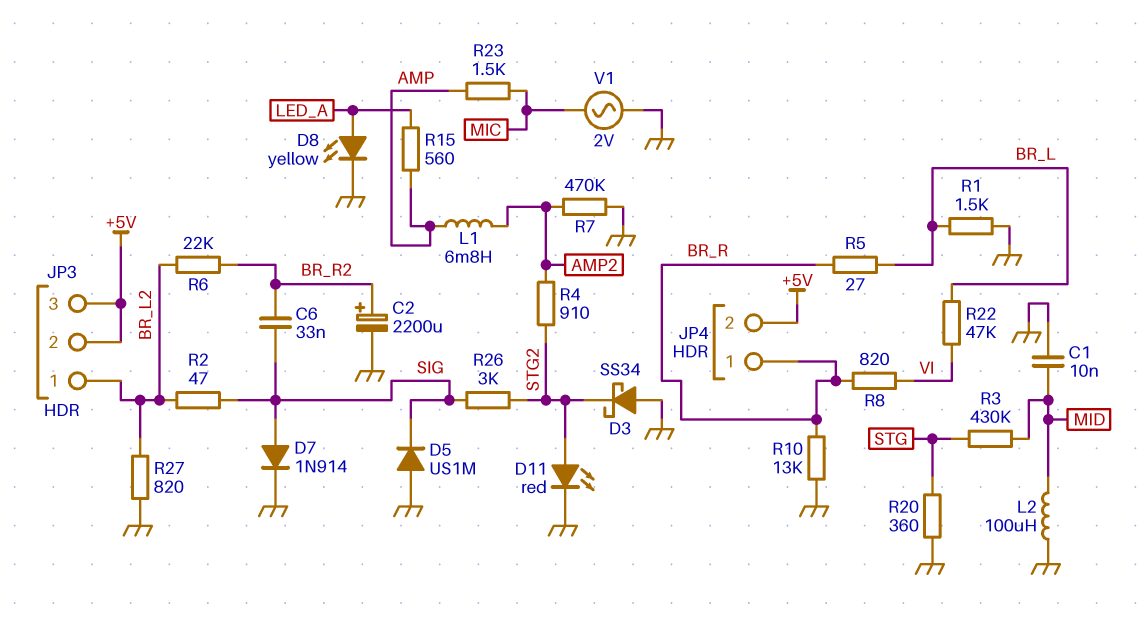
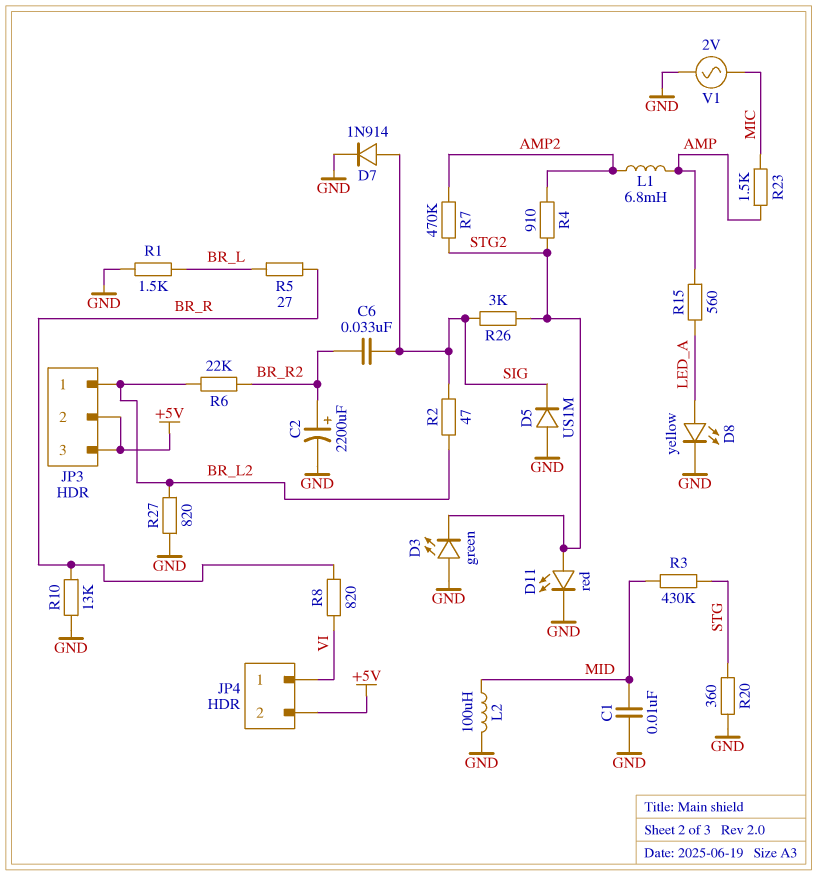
D3: schottky SS34 (A GND, K STG2) -> LED green (A GND, K STG2)
JP4 pin 1: BR_R -> VI
R7: 470k (AMP2, GND) -> 470k (AMP2, STG2)
R22: 47k (BR_L, VI) -> none

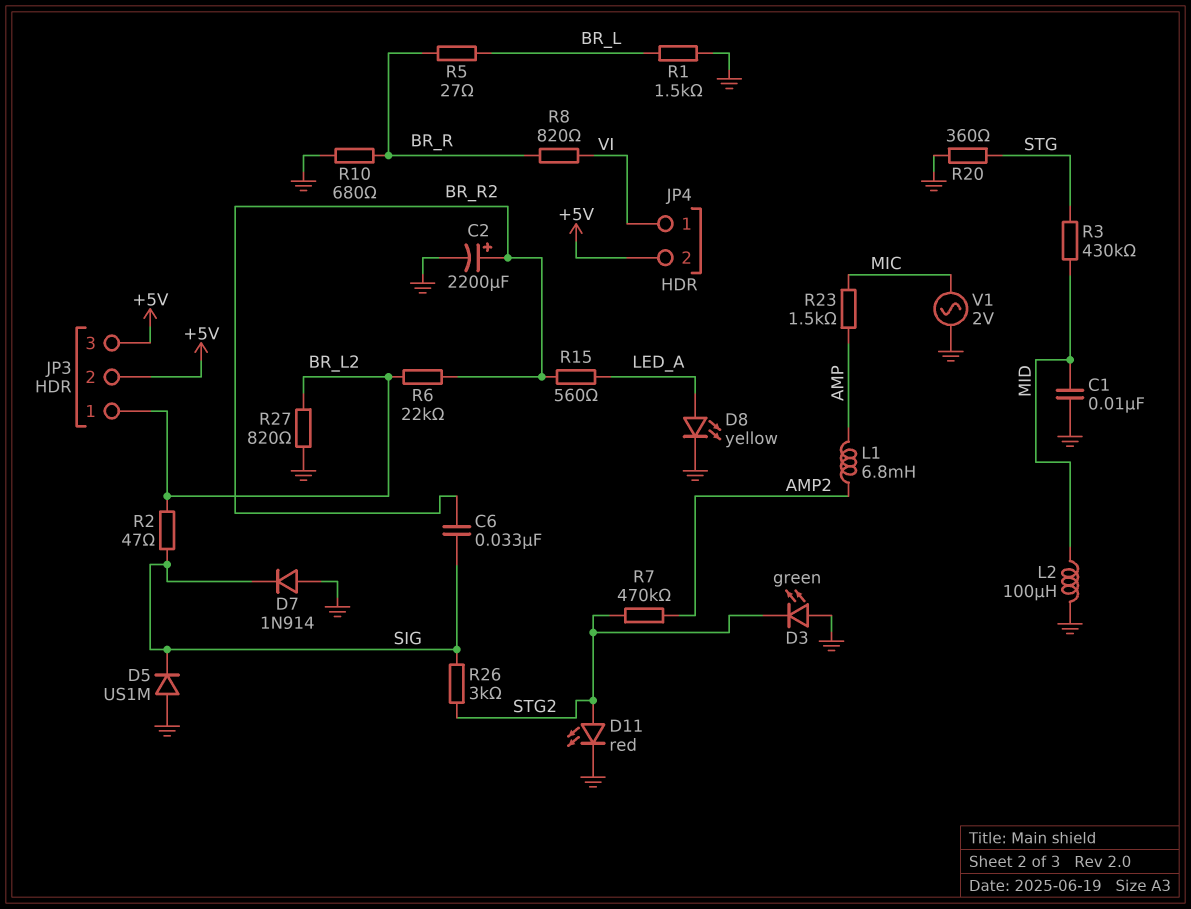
D7: diode 1N914 (A SIG, K GND) -> diode 1N914 (A GND, K SIG)
R4: 910 (AMP2, STG2) -> none
R10: 13k (BR_R, GND) -> 680 (BR_R, GND)
R15: 560 (AMP, LED_A) -> 560 (BR_R2, LED_A)

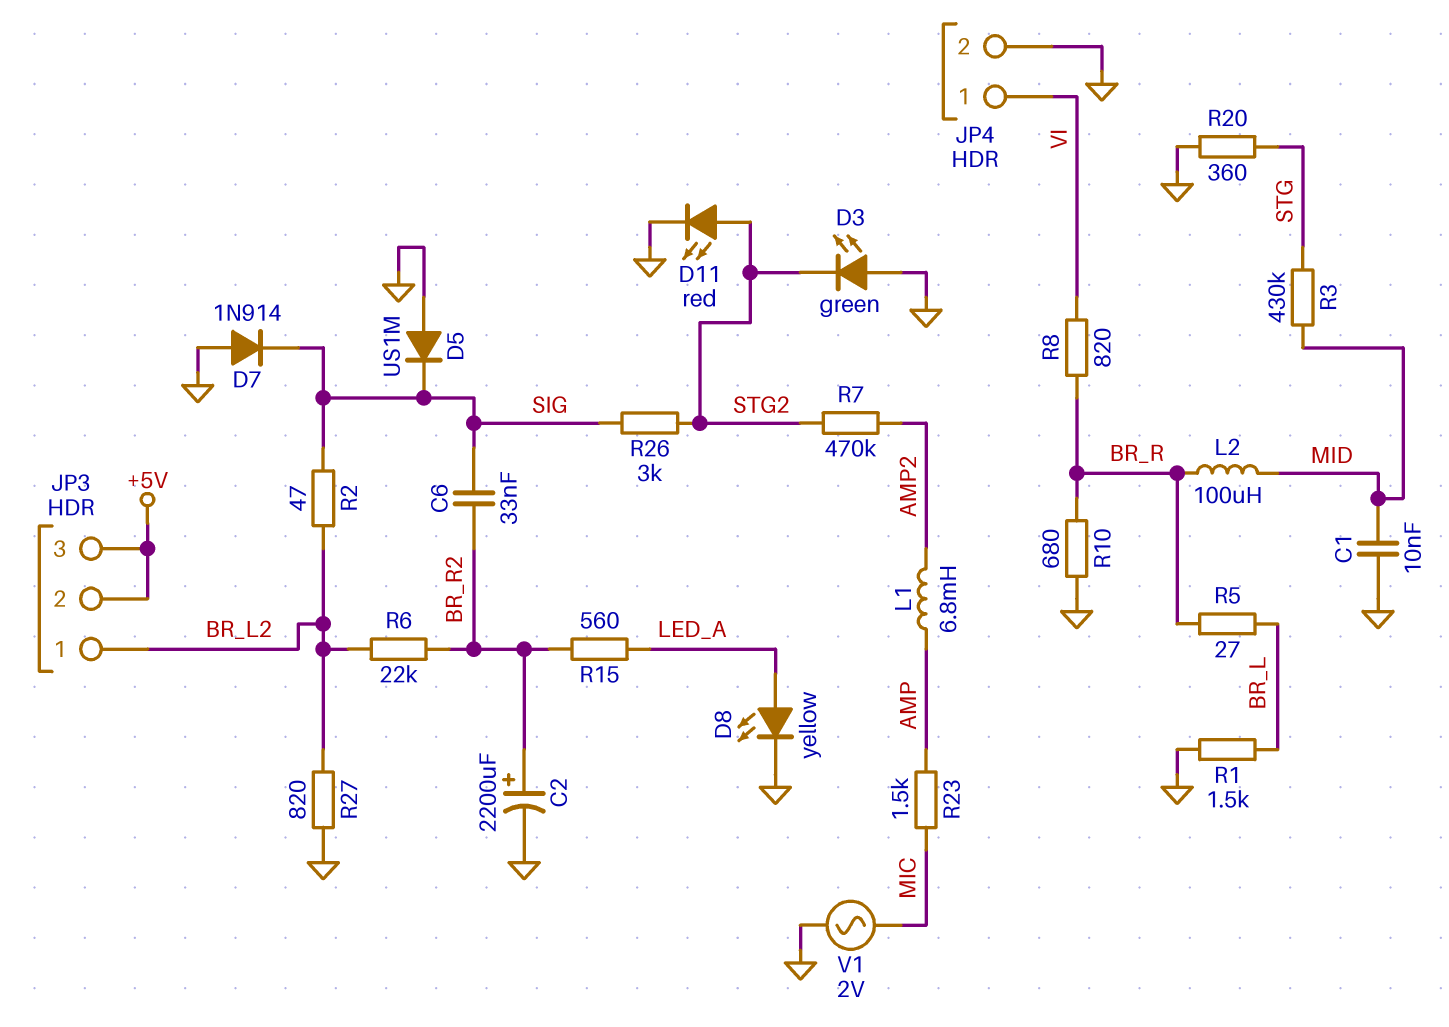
JP4 pin 2: +5V -> GND
L2: 100uH (GND, MID) -> 100uH (BR_R, MID)

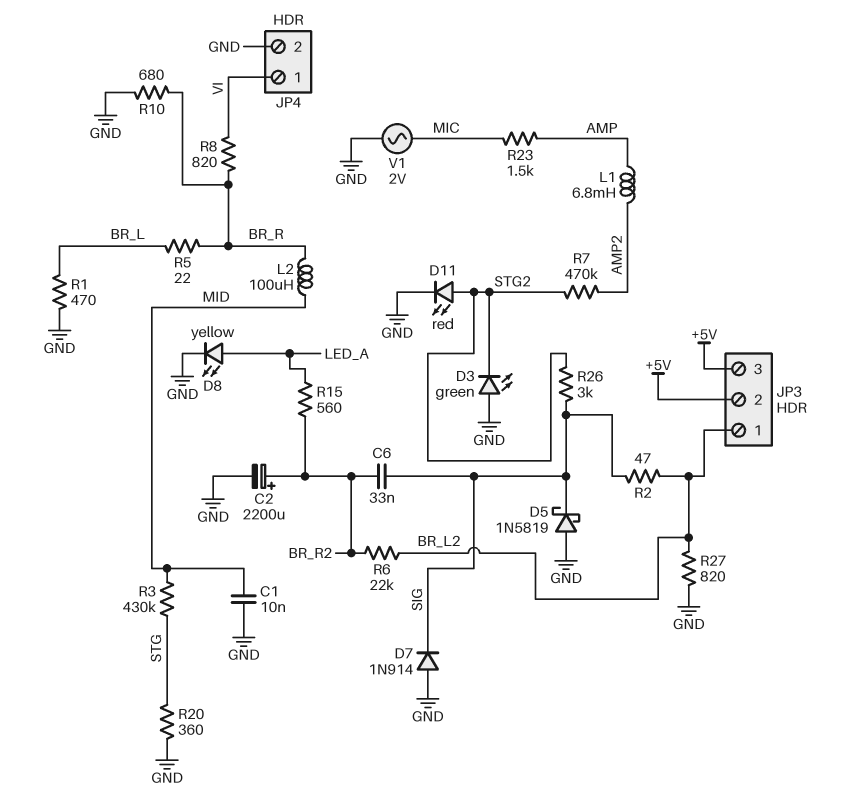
D5: diode US1M (A GND, K SIG) -> schottky 1N5819 (A GND, K SIG)
R1: 1.5k (BR_L, GND) -> 470 (BR_L, GND)
R5: 27 (BR_L, BR_R) -> 22 (BR_L, BR_R)

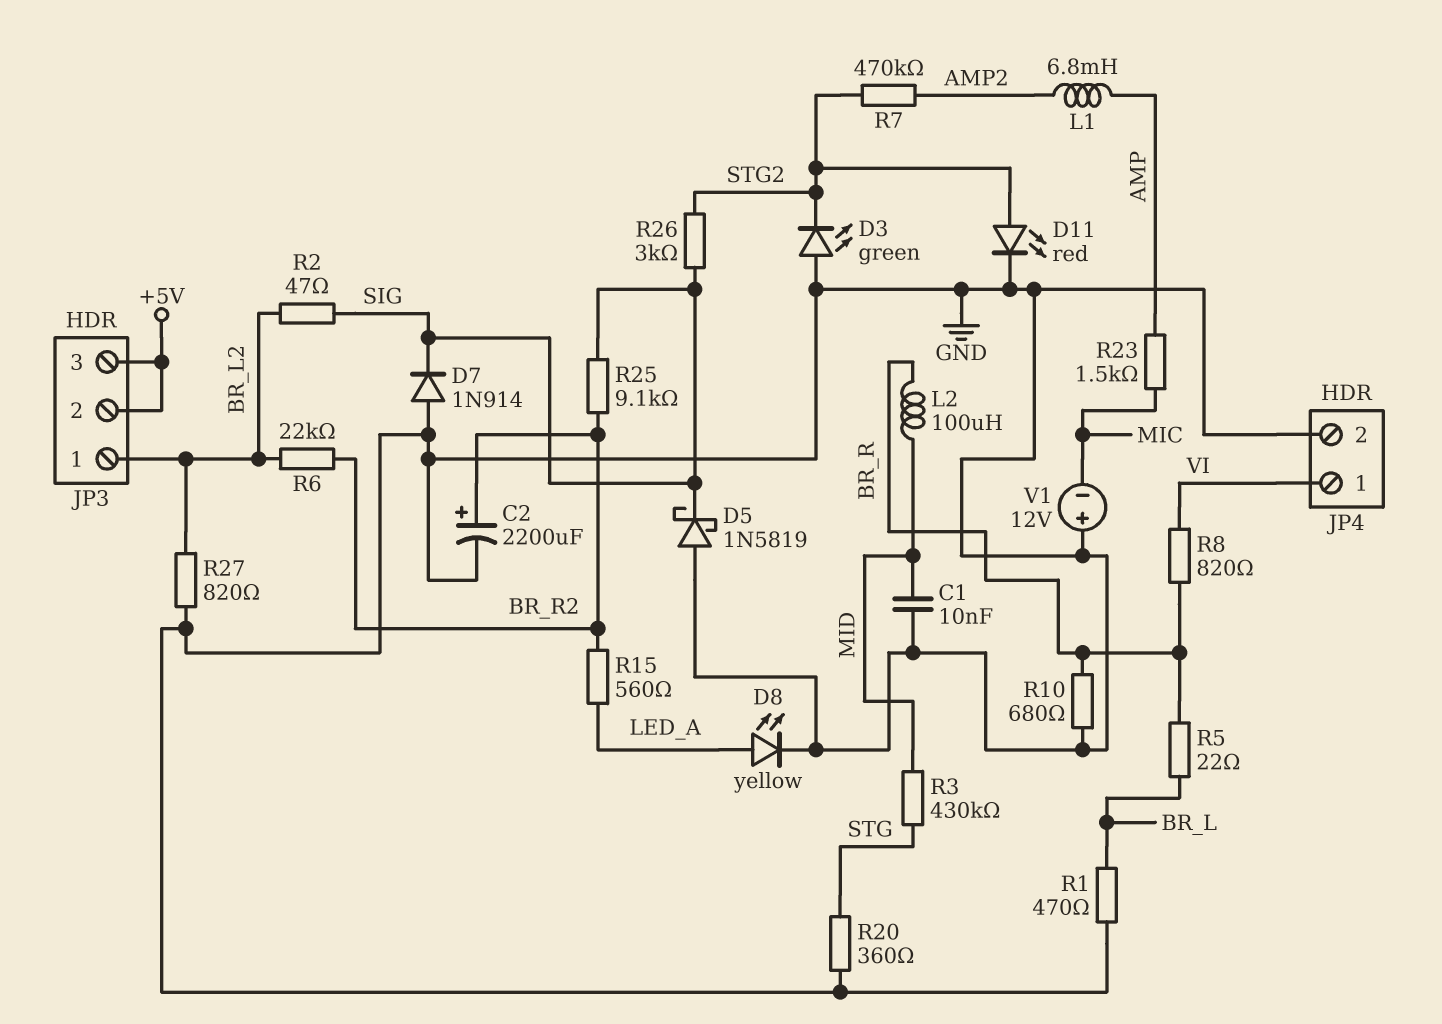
C6: 33nF (BR_R2, SIG) -> none
R25: none -> 9.1k (BR_R2, SIG)
V1: AC 2V (GND, MIC) -> 12V (plus GND, minus MIC)

